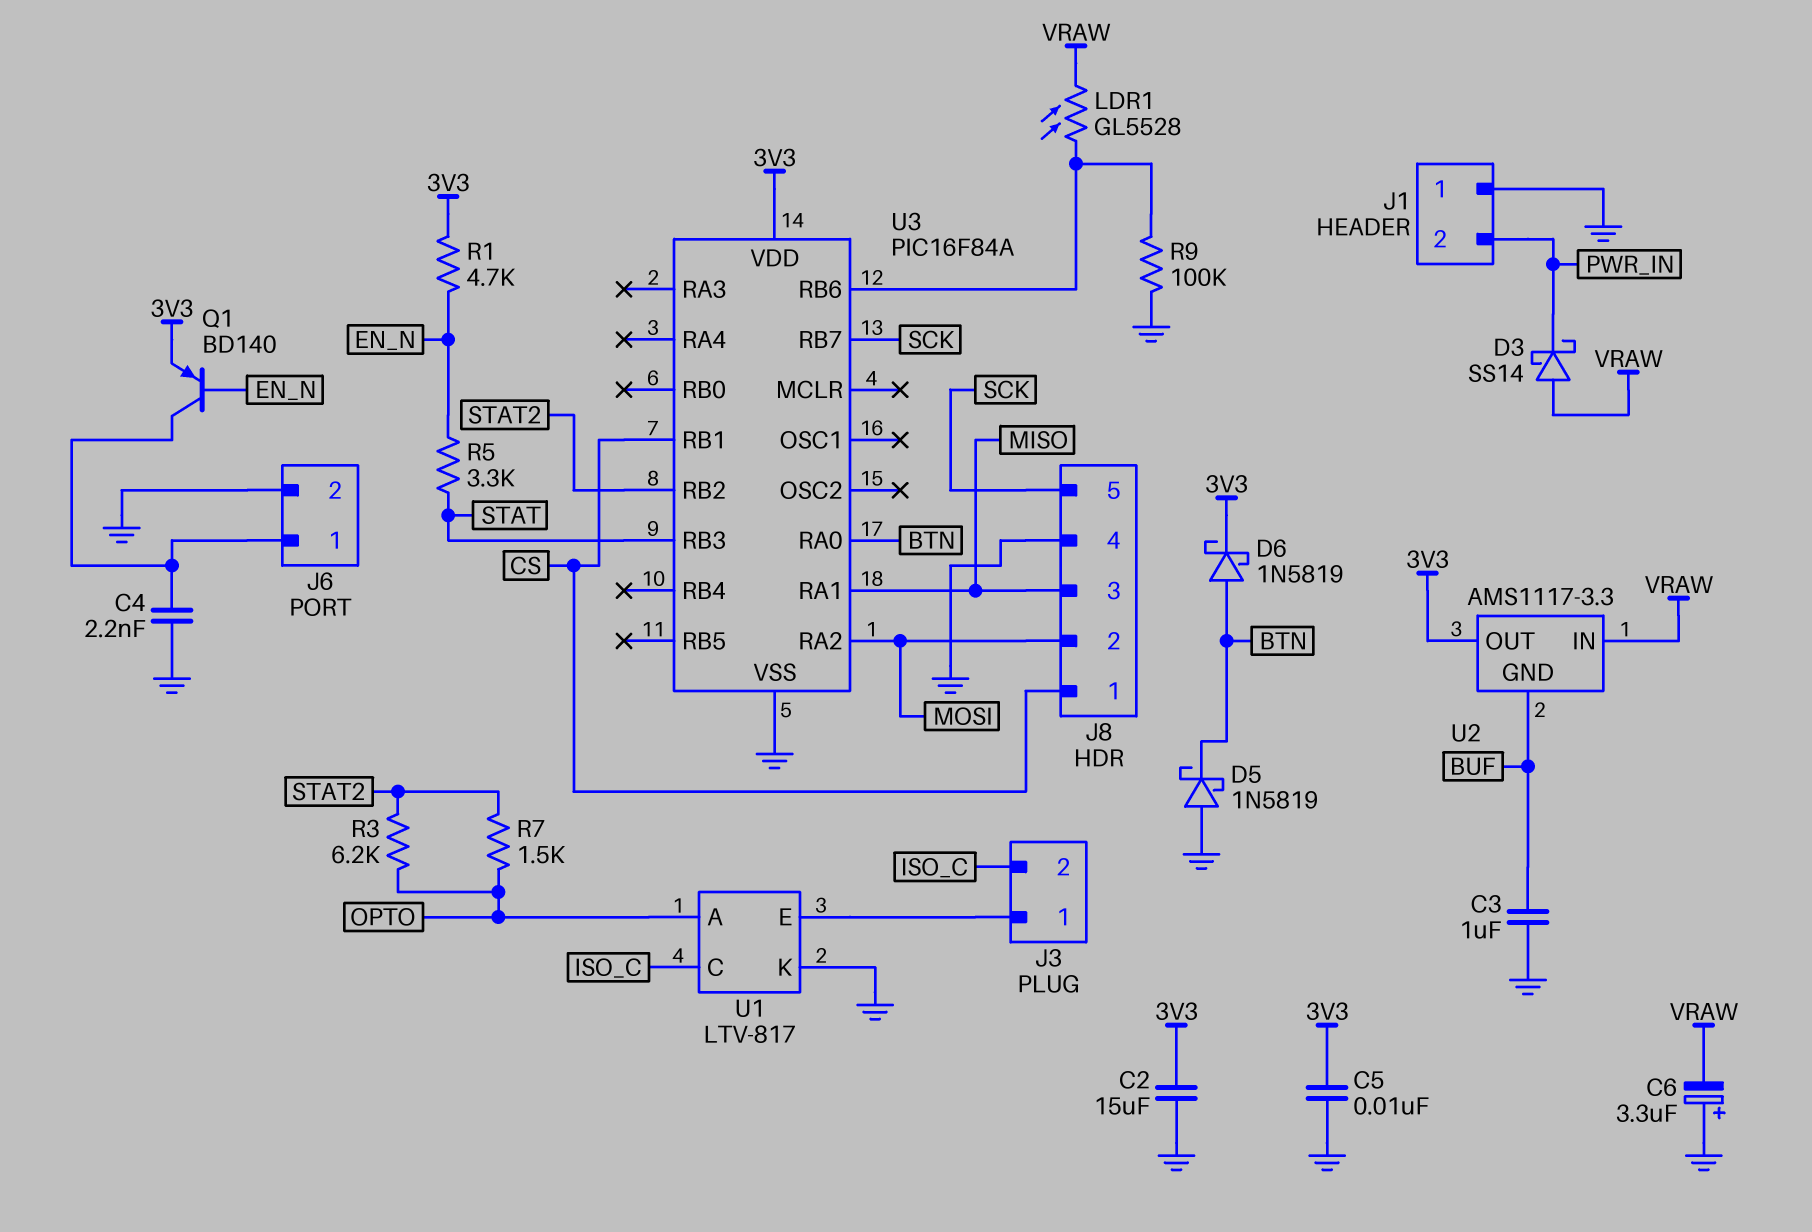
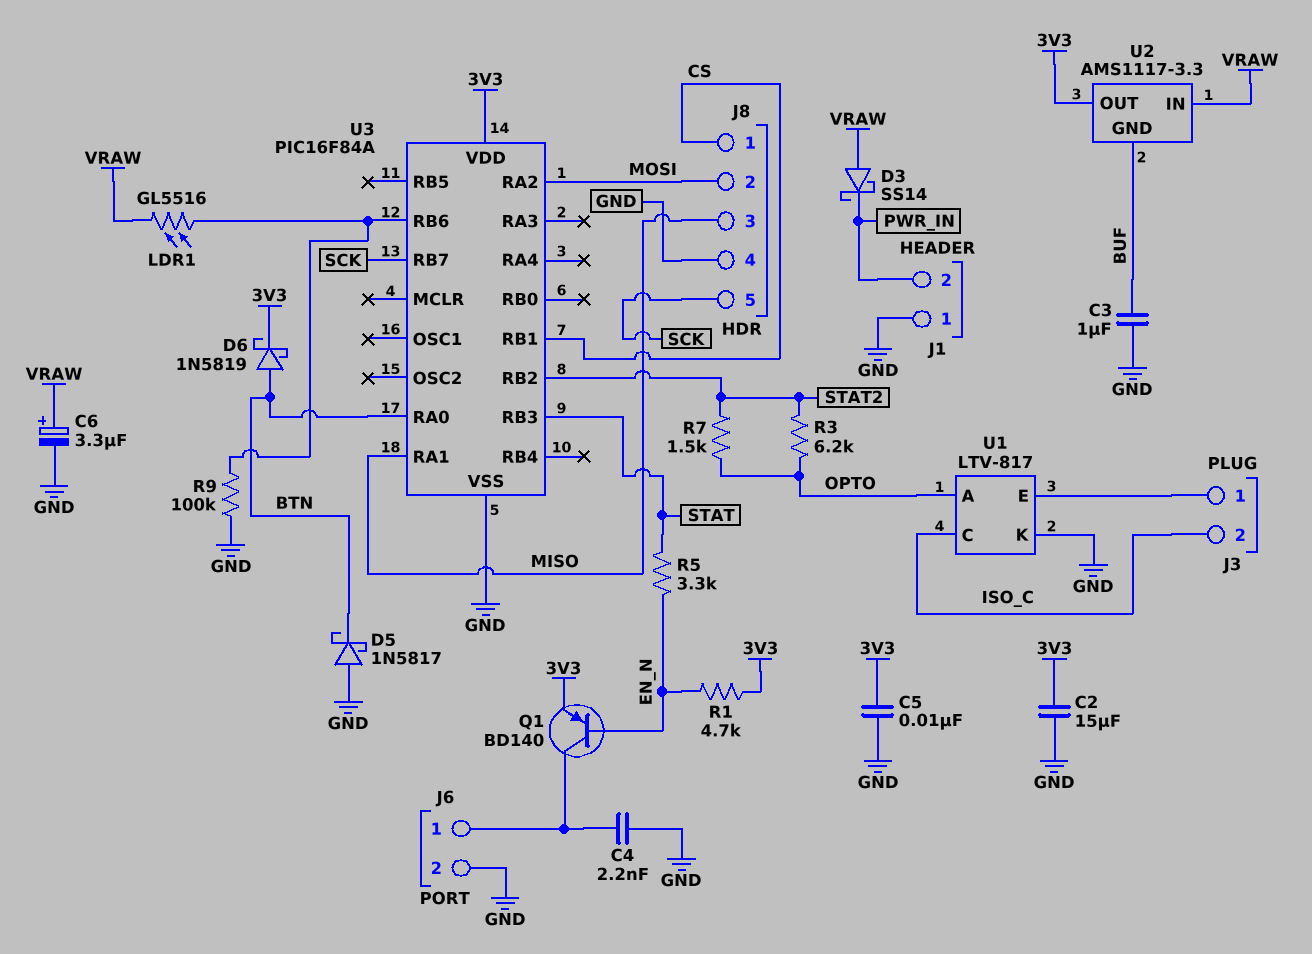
C6: 3.3uF (plus GND, minus VRAW) -> 3.3uF (plus VRAW, minus GND)
D5: schottky 1N5819 (A GND, K BTN) -> schottky 1N5817 (A GND, K BTN)
LDR1: GL5528 (U3/RB6, VRAW) -> GL5516 (U3/RB6, VRAW)

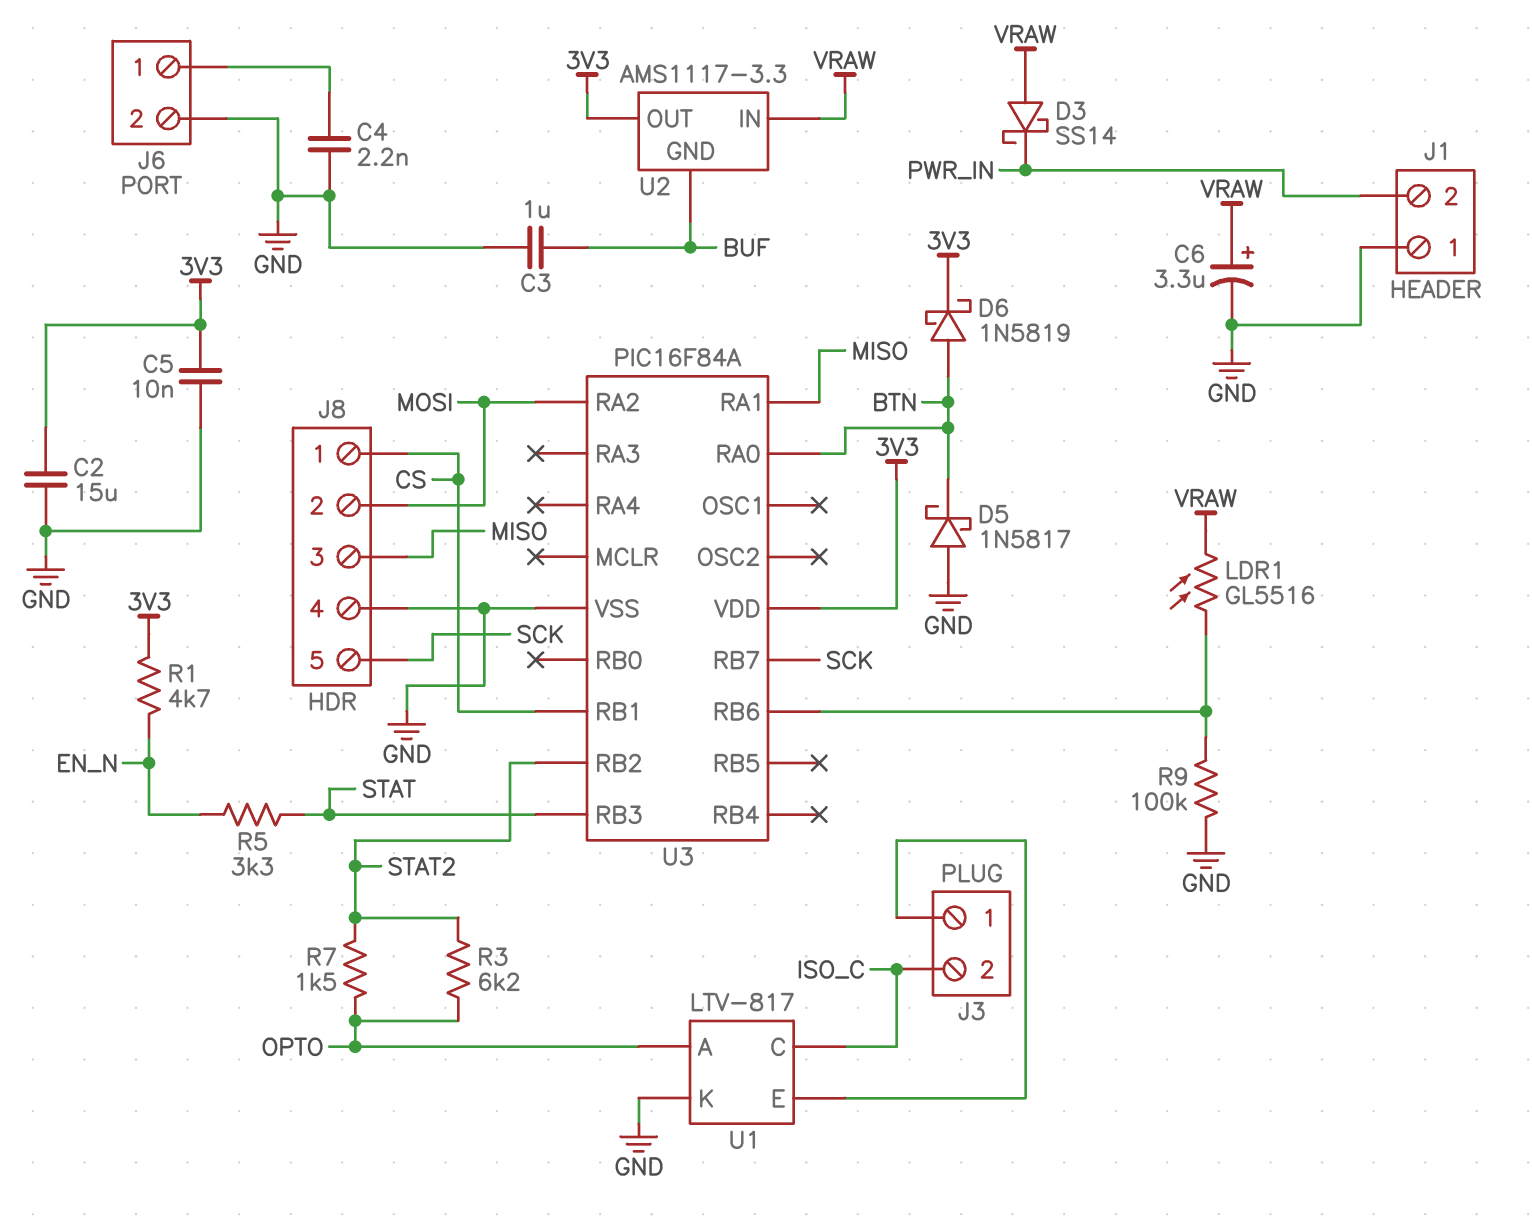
Q1: PNP BD140 (B EN_N, C J6/1, E 3V3) -> none

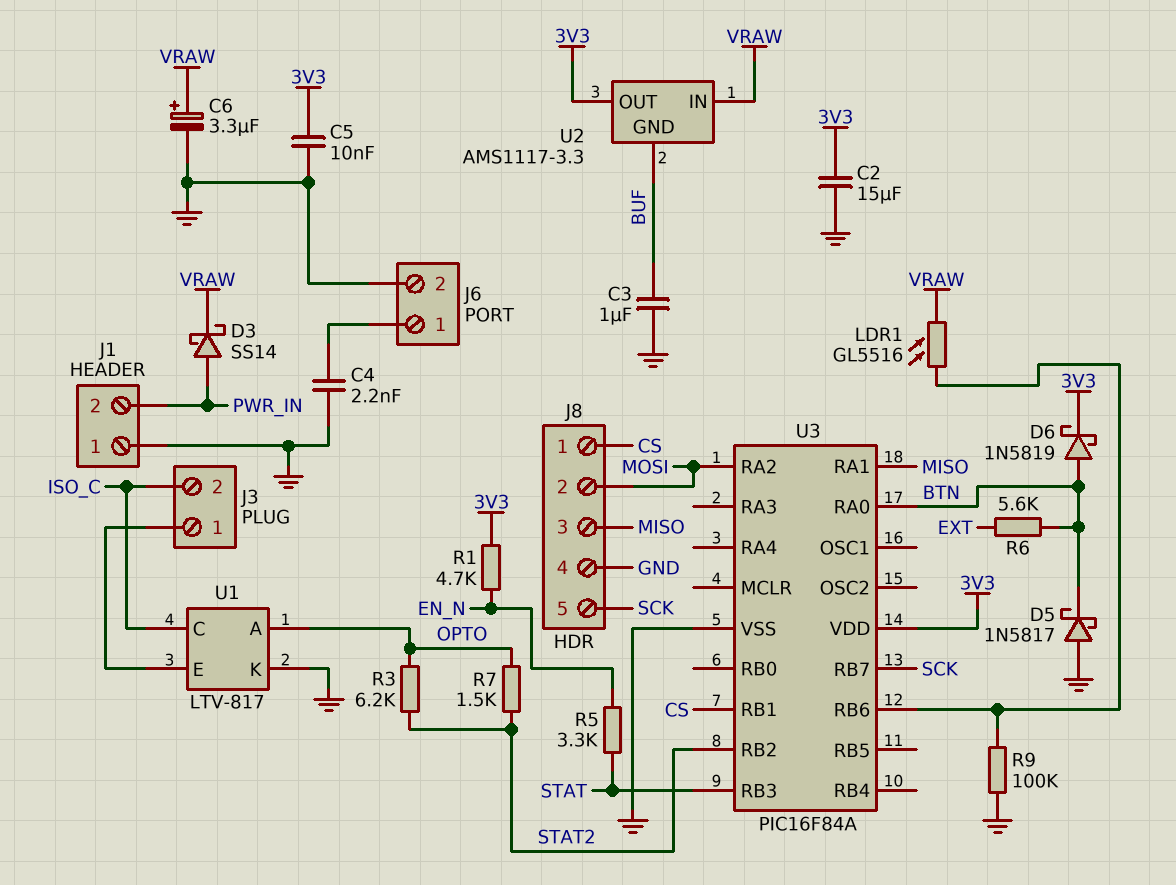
D3: schottky SS14 (A VRAW, K PWR_IN) -> schottky SS14 (A PWR_IN, K VRAW)
R6: none -> 5.6k (BTN, EXT)

